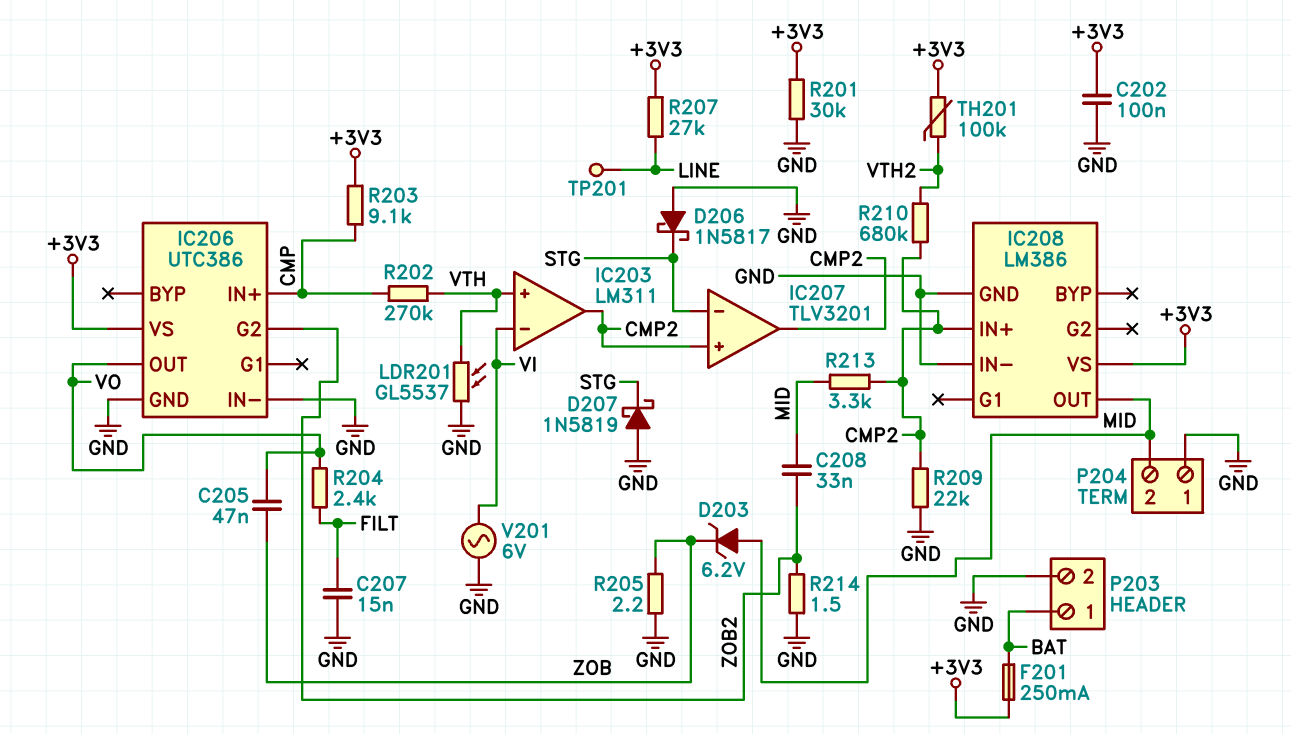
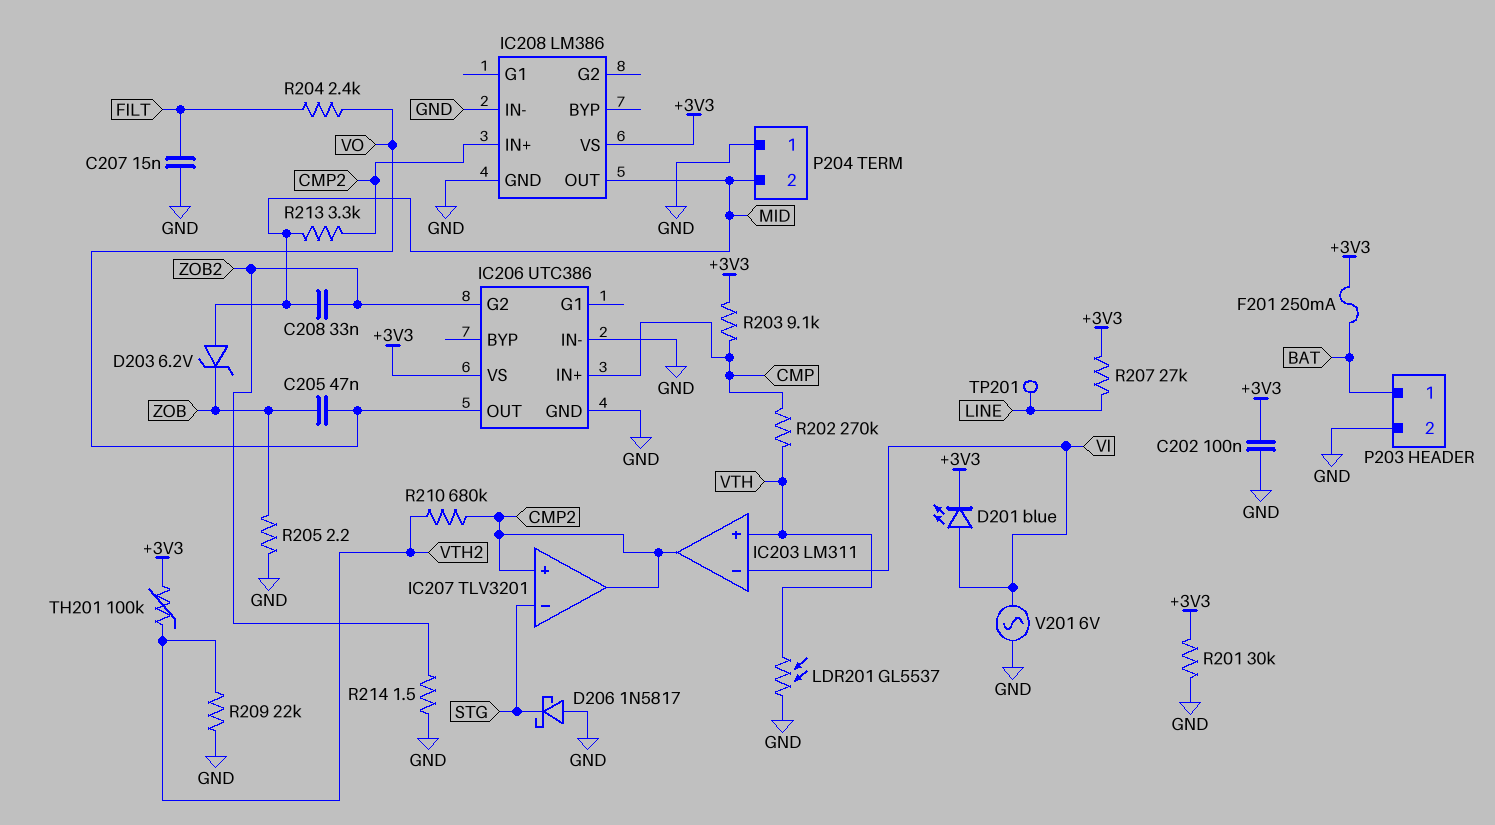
D201: none -> LED blue (A VI, K +3V3)
D207: schottky 1N5819 (A GND, K STG) -> none
R209: 22k (CMP2, GND) -> 22k (GND, VTH2)

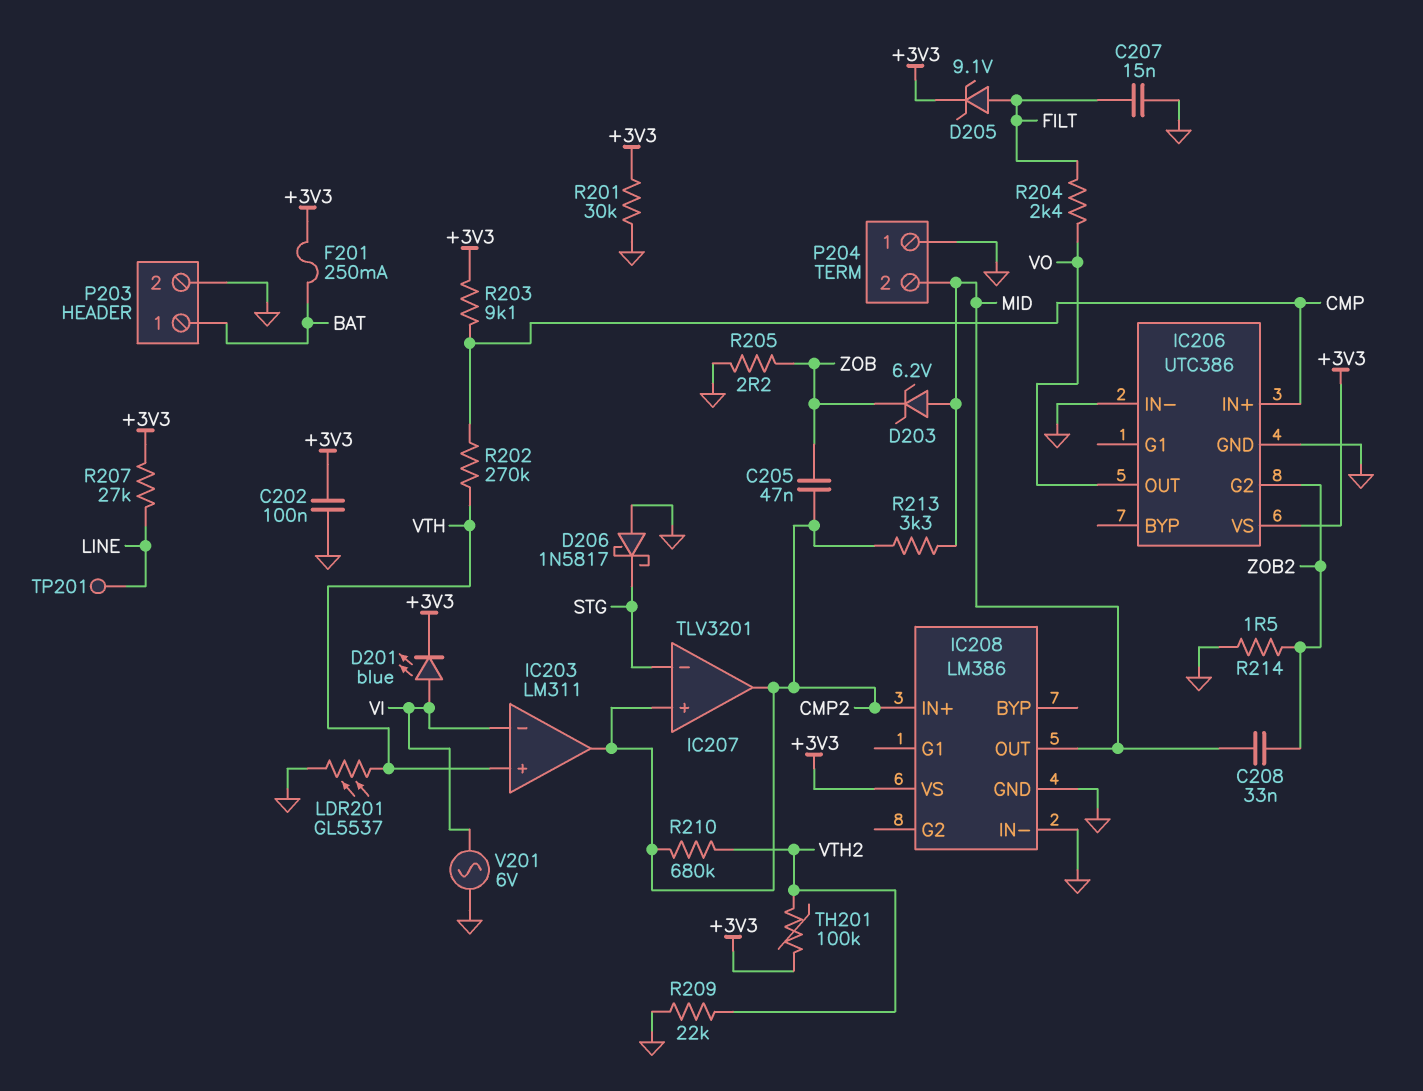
C205: 47nF (VO, ZOB) -> 47nF (CMP2, ZOB)
D205: none -> zener 9.1V (A FILT, K +3V3)

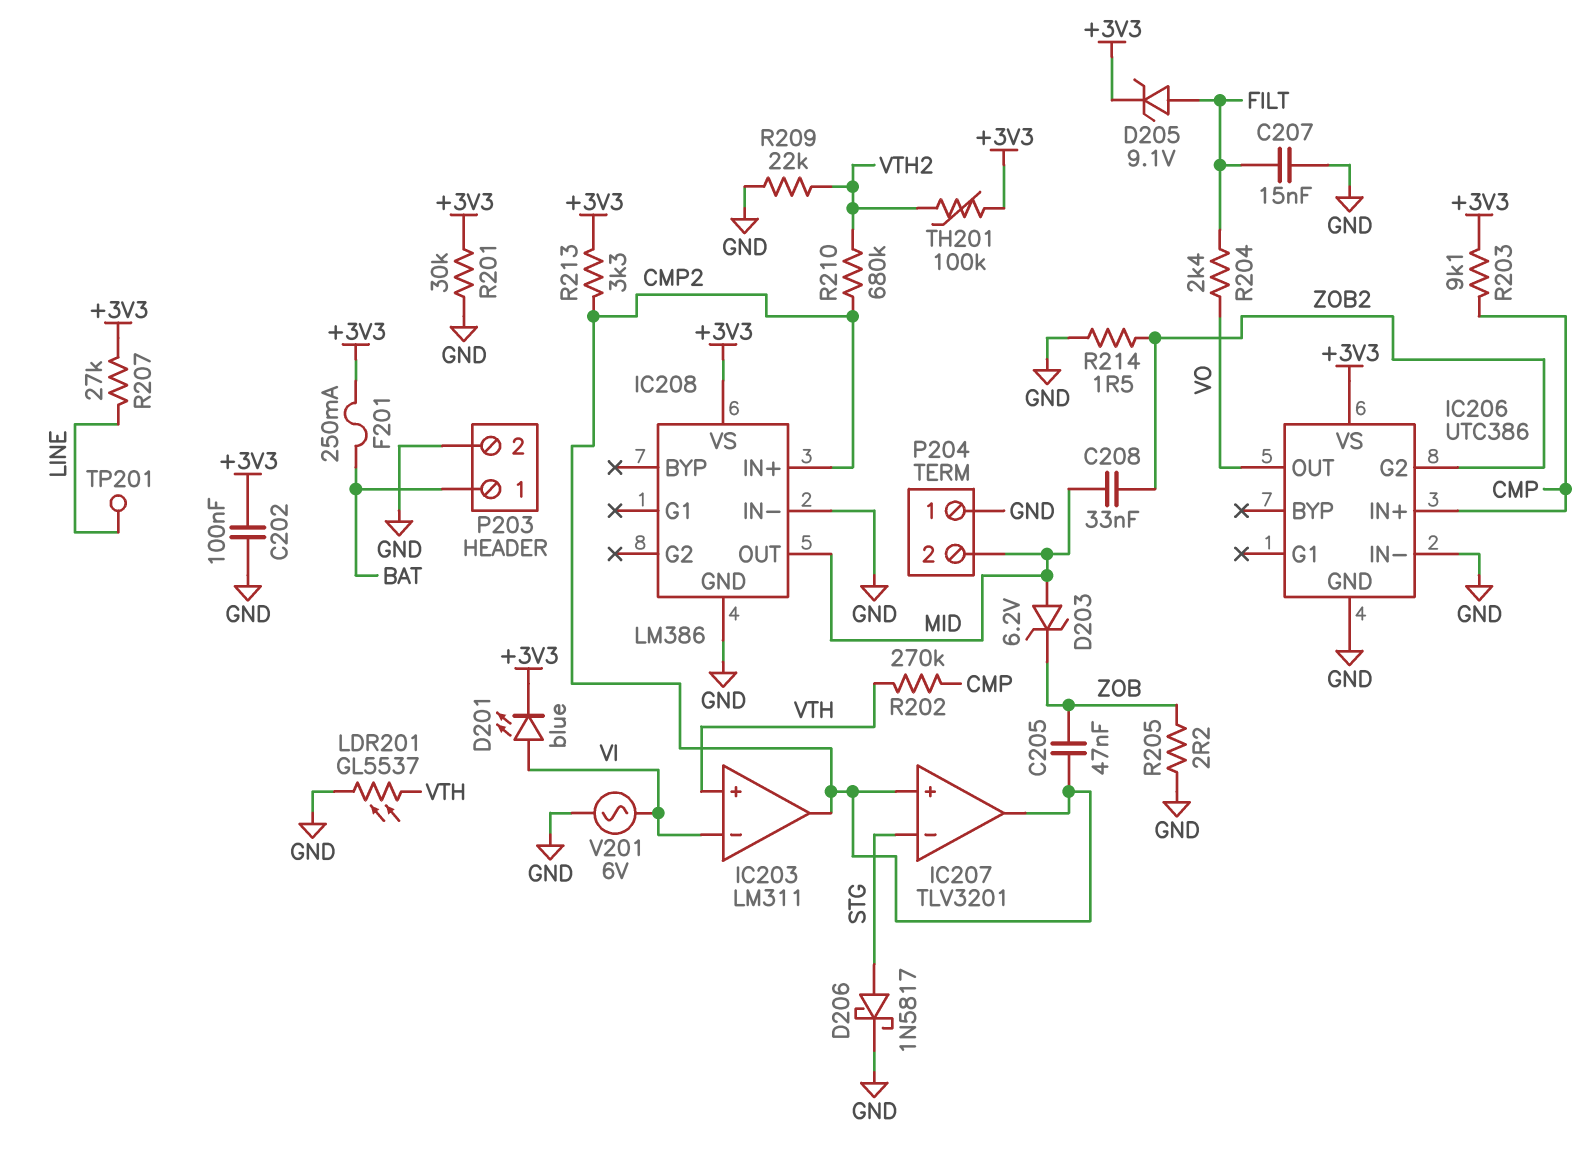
D206: schottky 1N5817 (A GND, K STG) -> schottky 1N5817 (A STG, K GND)
R213: 3.3k (CMP2, MID) -> 3.3k (+3V3, CMP2)

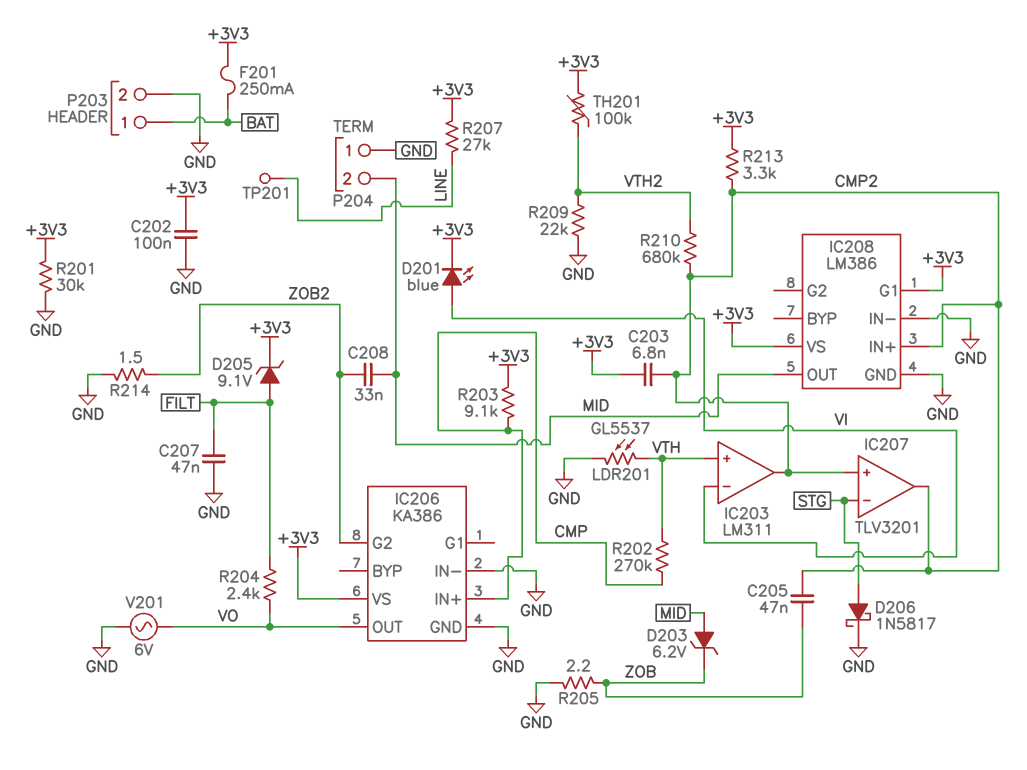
C203: none -> 6.8nF (+3V3, CMP2)
C207: 15nF (FILT, GND) -> 47nF (FILT, GND)
IC206: UTC386 -> KA386
IC208 pin G1: none -> +3V3
V201: AC 6V (GND, VI) -> AC 6V (GND, VO)

